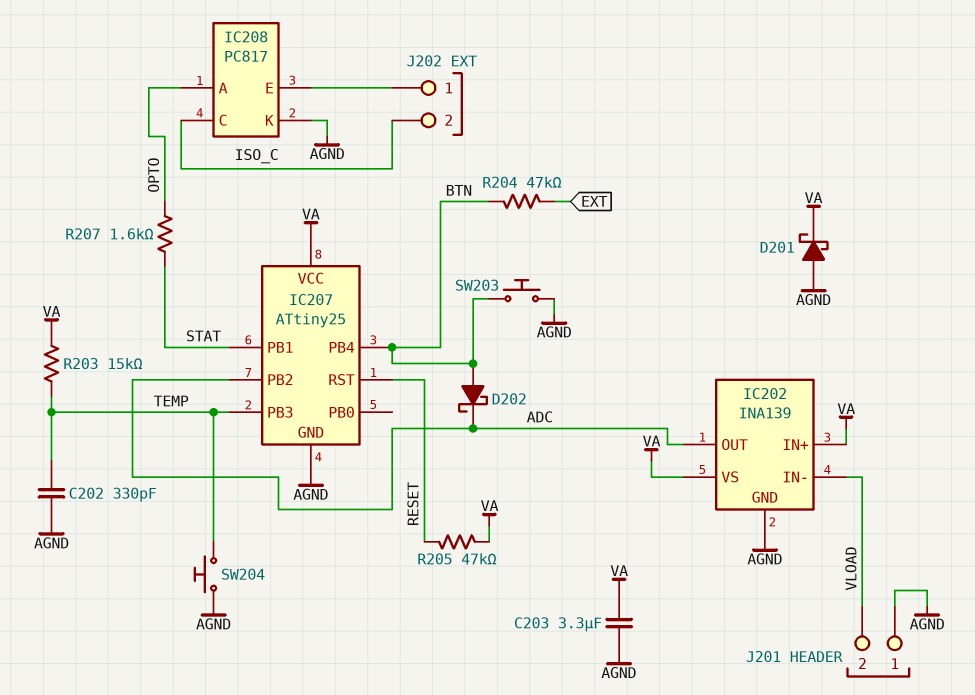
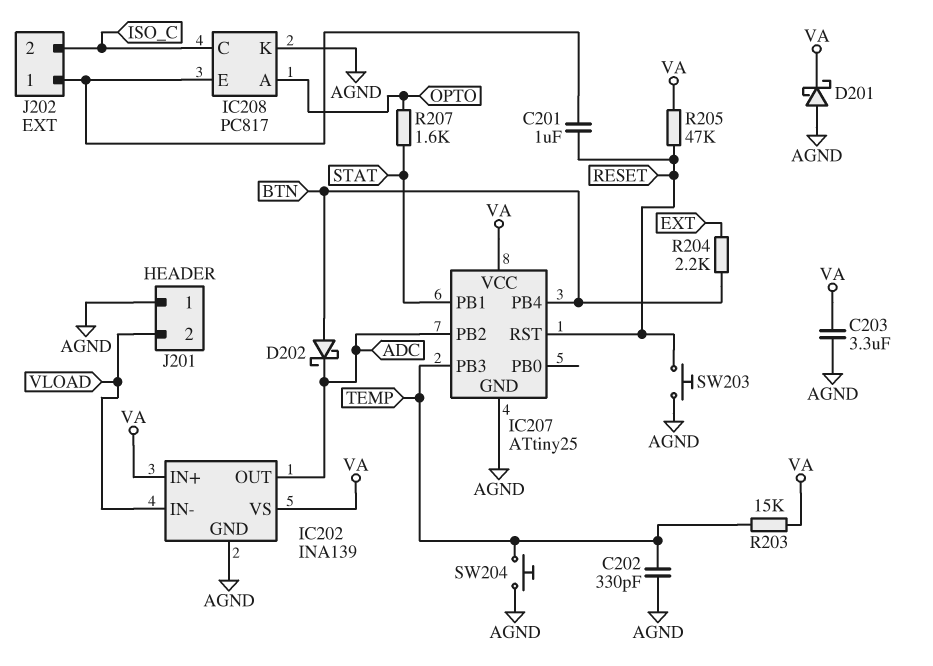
C201: none -> 1uF (IC208/E, RESET)
R204: 47k (BTN, EXT) -> 2.2k (BTN, EXT)
SW203: button (AGND, BTN) -> button (AGND, RESET)

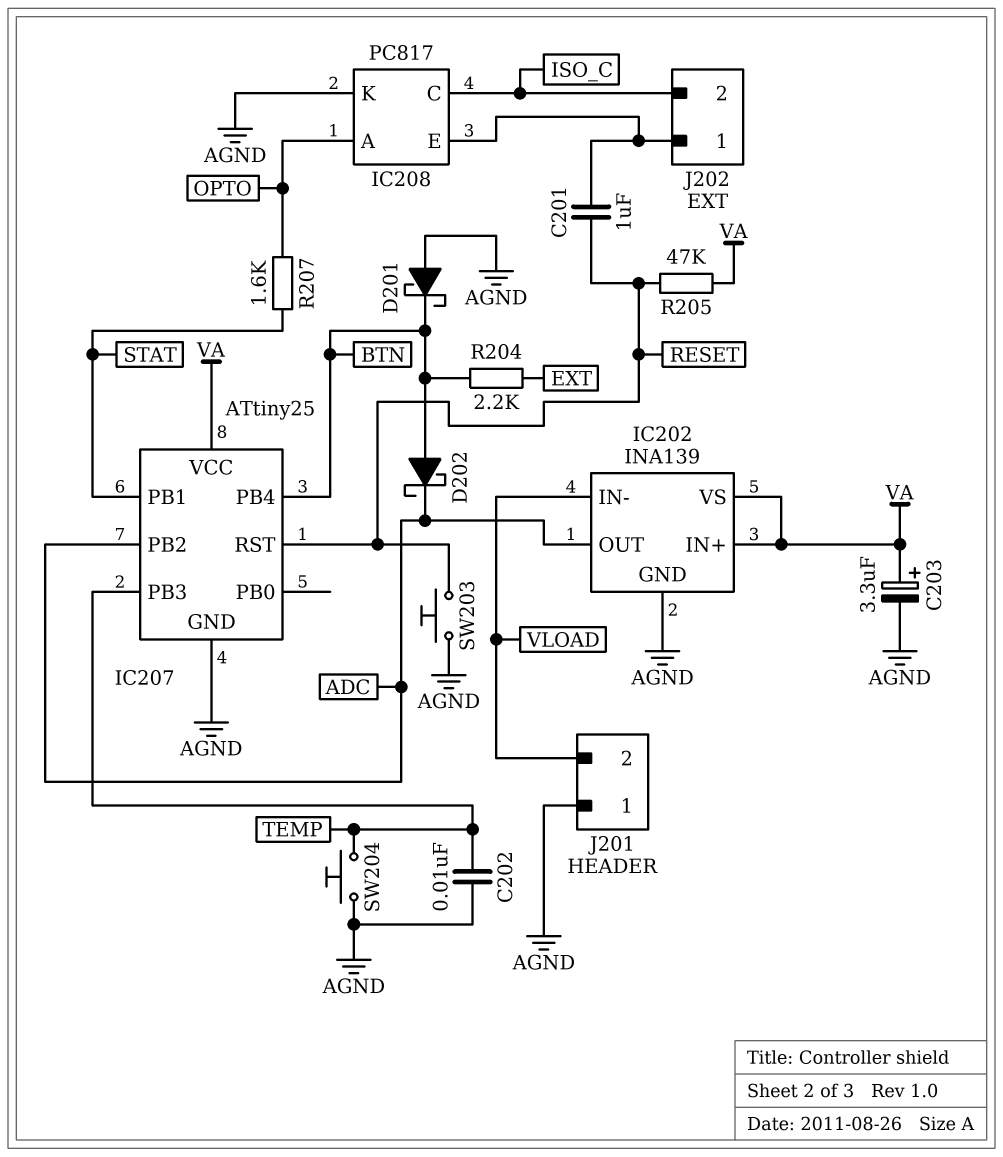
C202: 330pF (AGND, TEMP) -> 10nF (AGND, TEMP)
C203: 3.3uF (AGND, VA) -> 3.3uF (plus VA, minus AGND)
D201: schottky (A AGND, K VA) -> schottky (A AGND, K BTN)
R203: 15k (TEMP, VA) -> none

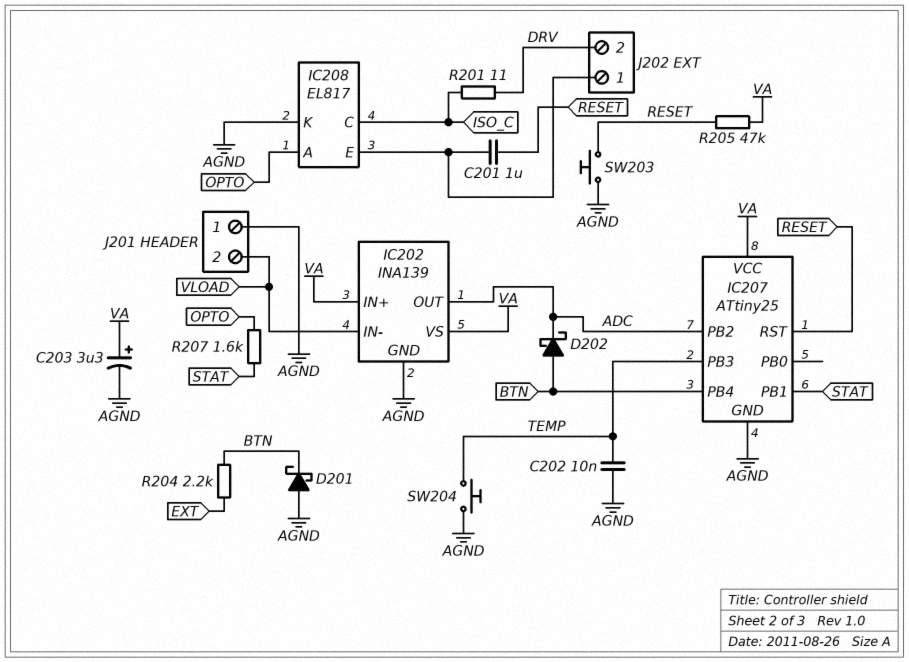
IC208: PC817 -> EL817
J202 pin 2: ISO_C -> DRV
R201: none -> 11 (DRV, ISO_C)

